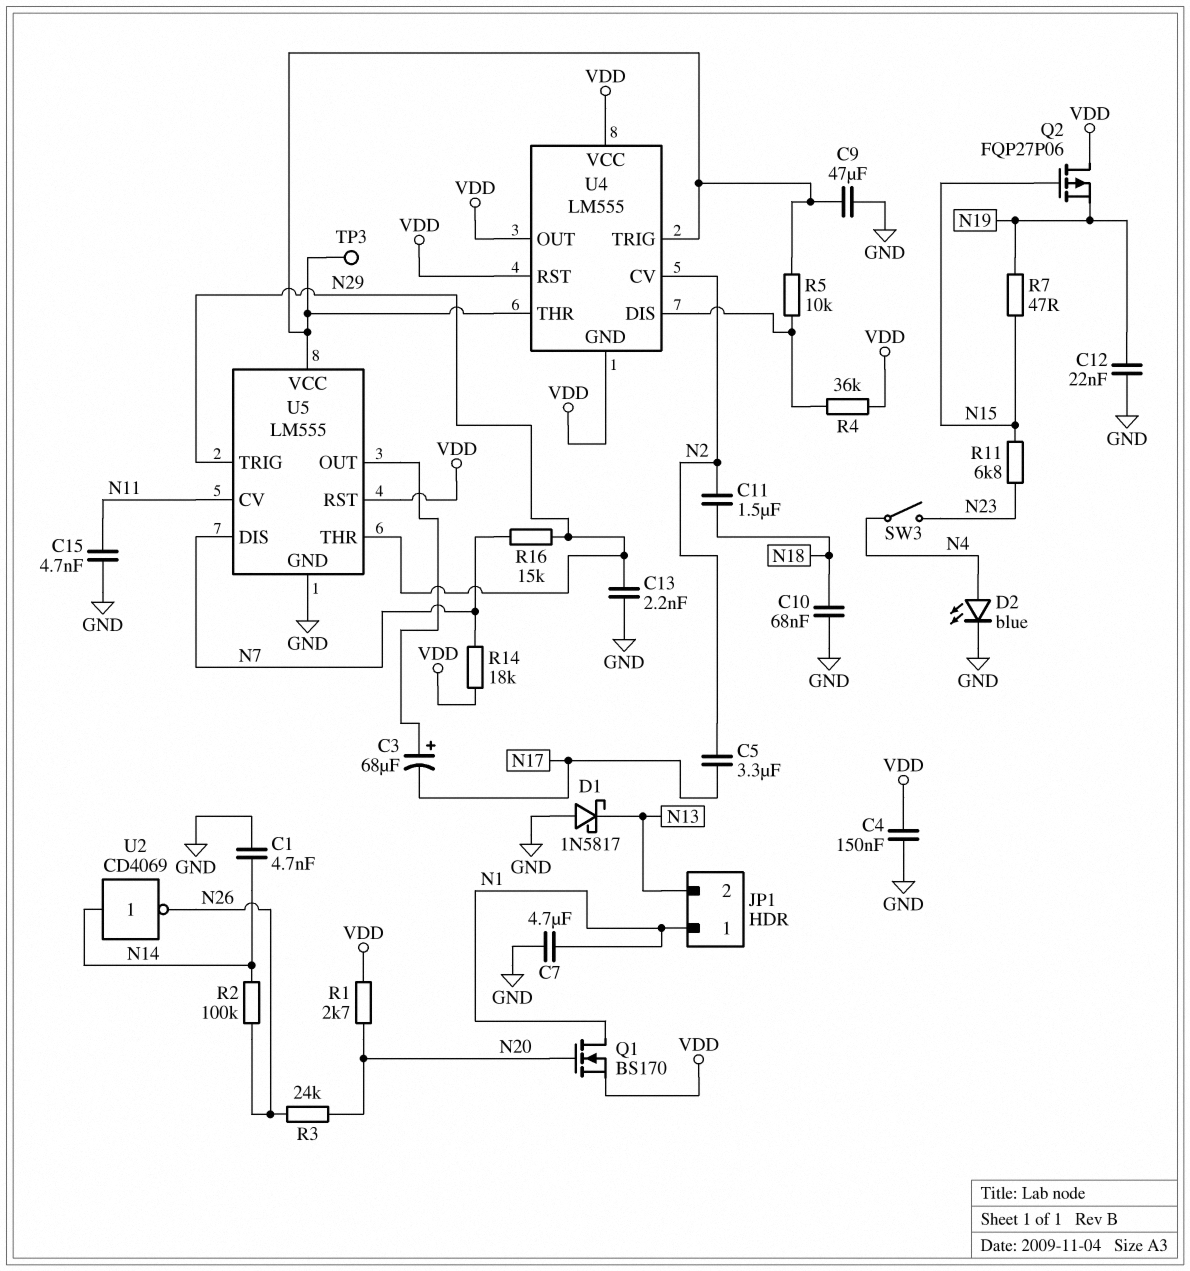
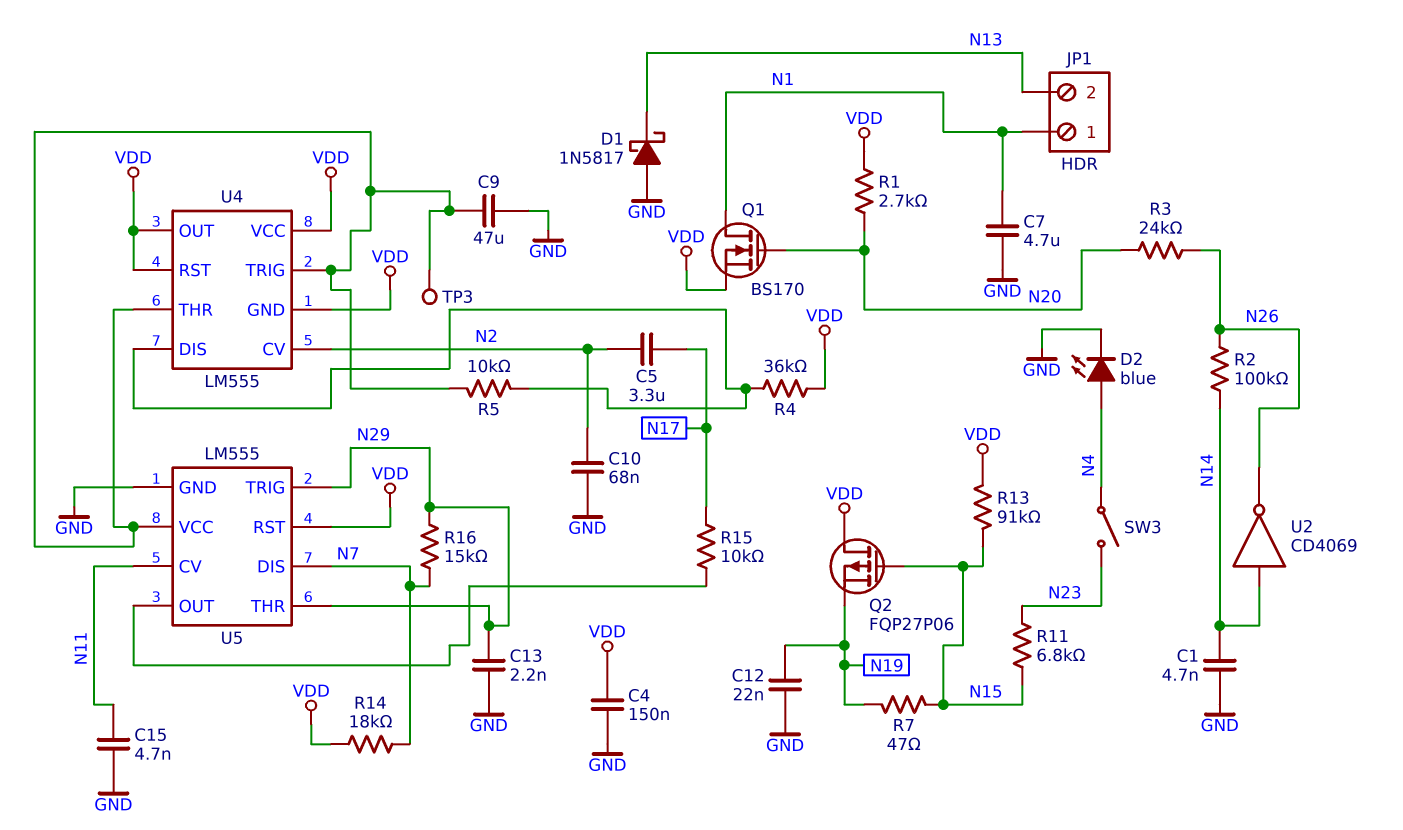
C3: 68uF (plus U5/OUT, minus N17) -> none
C10: 68nF (GND, N18) -> 68nF (GND, N2)
C11: 1.5uF (N2, N18) -> none
R13: none -> 91k (N15, VDD)
R15: none -> 10k (N17, U5/OUT)

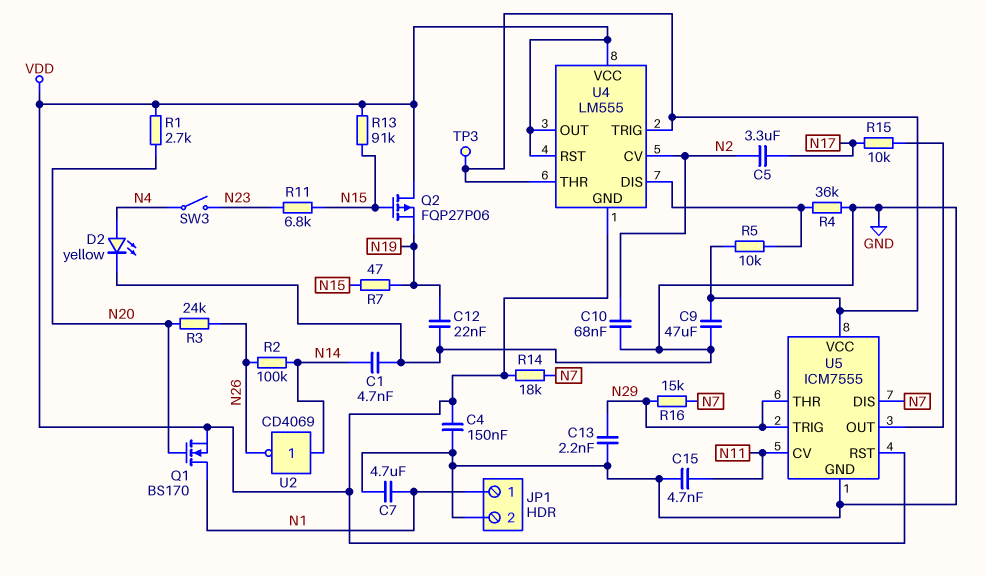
D1: schottky 1N5817 (A GND, K N13) -> none
D2: LED blue (A N4, K GND) -> LED yellow (A N4, K GND)
JP1 pin 2: N13 -> GND
R4: 36k (U4/DIS, VDD) -> 36k (GND, U4/DIS)
U5: LM555 -> ICM7555

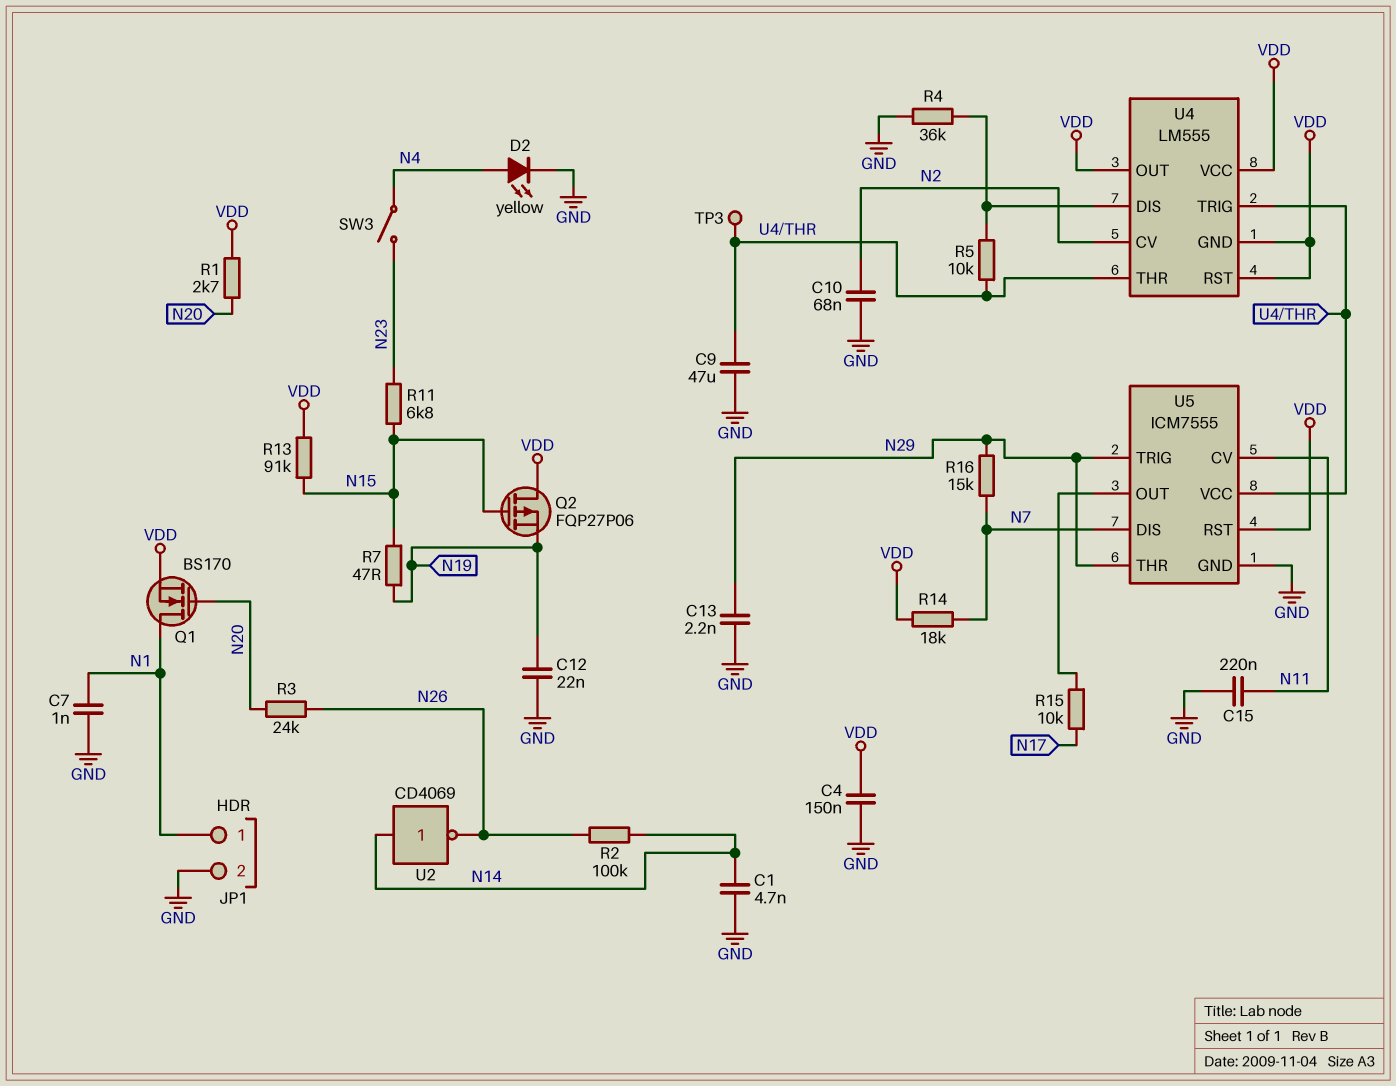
C5: 3.3uF (N2, N17) -> none
C7: 4.7uF (GND, N1) -> 1nF (GND, N1)
C15: 4.7nF (GND, N11) -> 220nF (GND, N11)

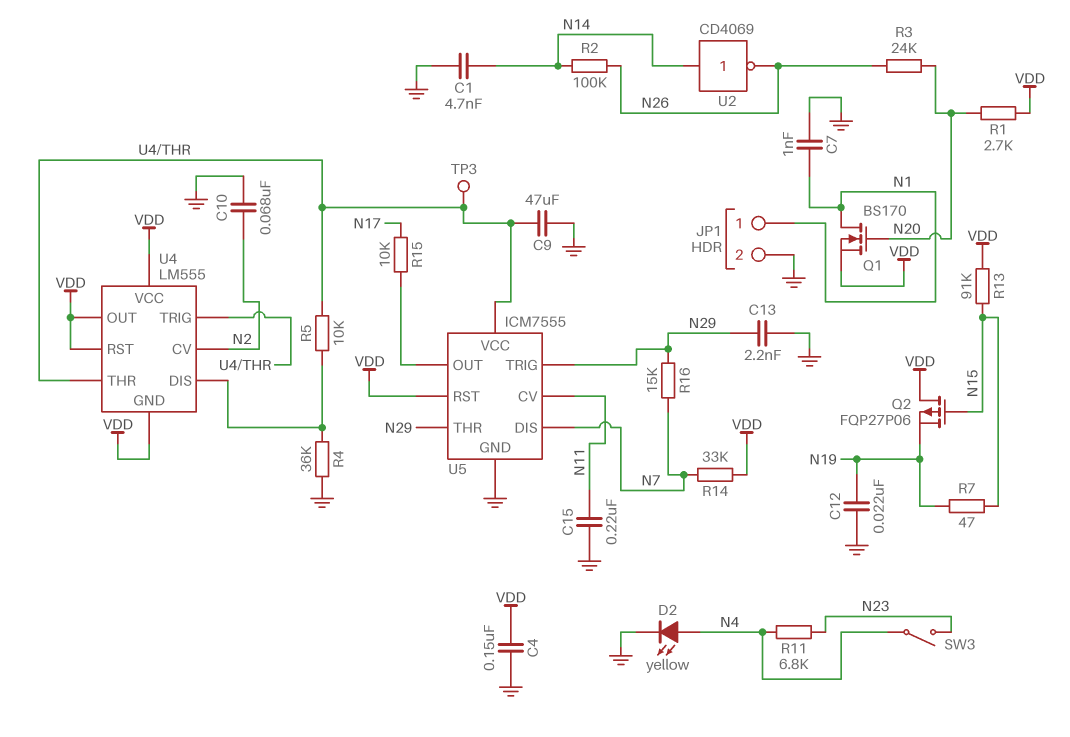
R11: 6.8k (N15, N23) -> 6.8k (N4, N23)
R14: 18k (N7, VDD) -> 33k (N7, VDD)

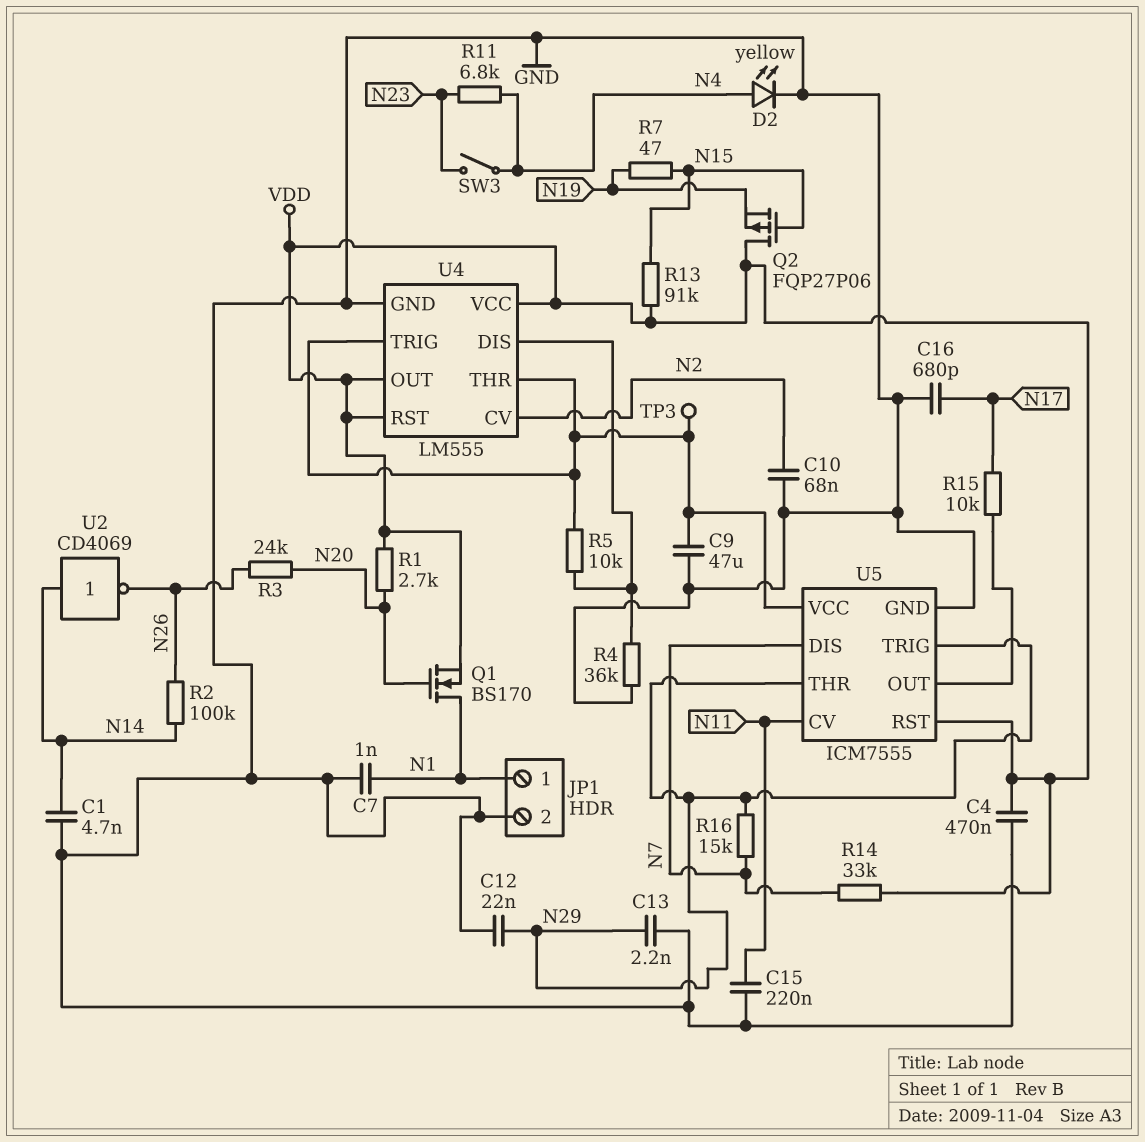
C4: 150nF (GND, VDD) -> 470nF (GND, VDD)
C12: 22nF (GND, N19) -> 22nF (GND, N29)
C16: none -> 680pF (GND, N17)
U4 pin GND: VDD -> GND

